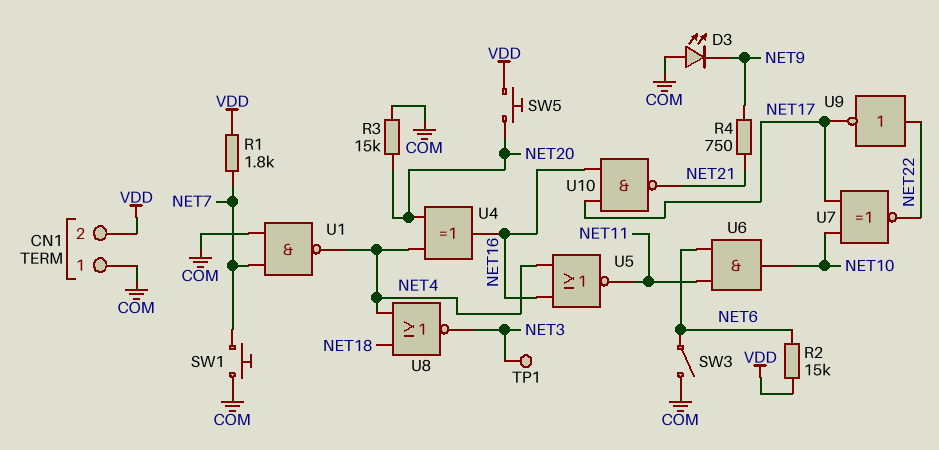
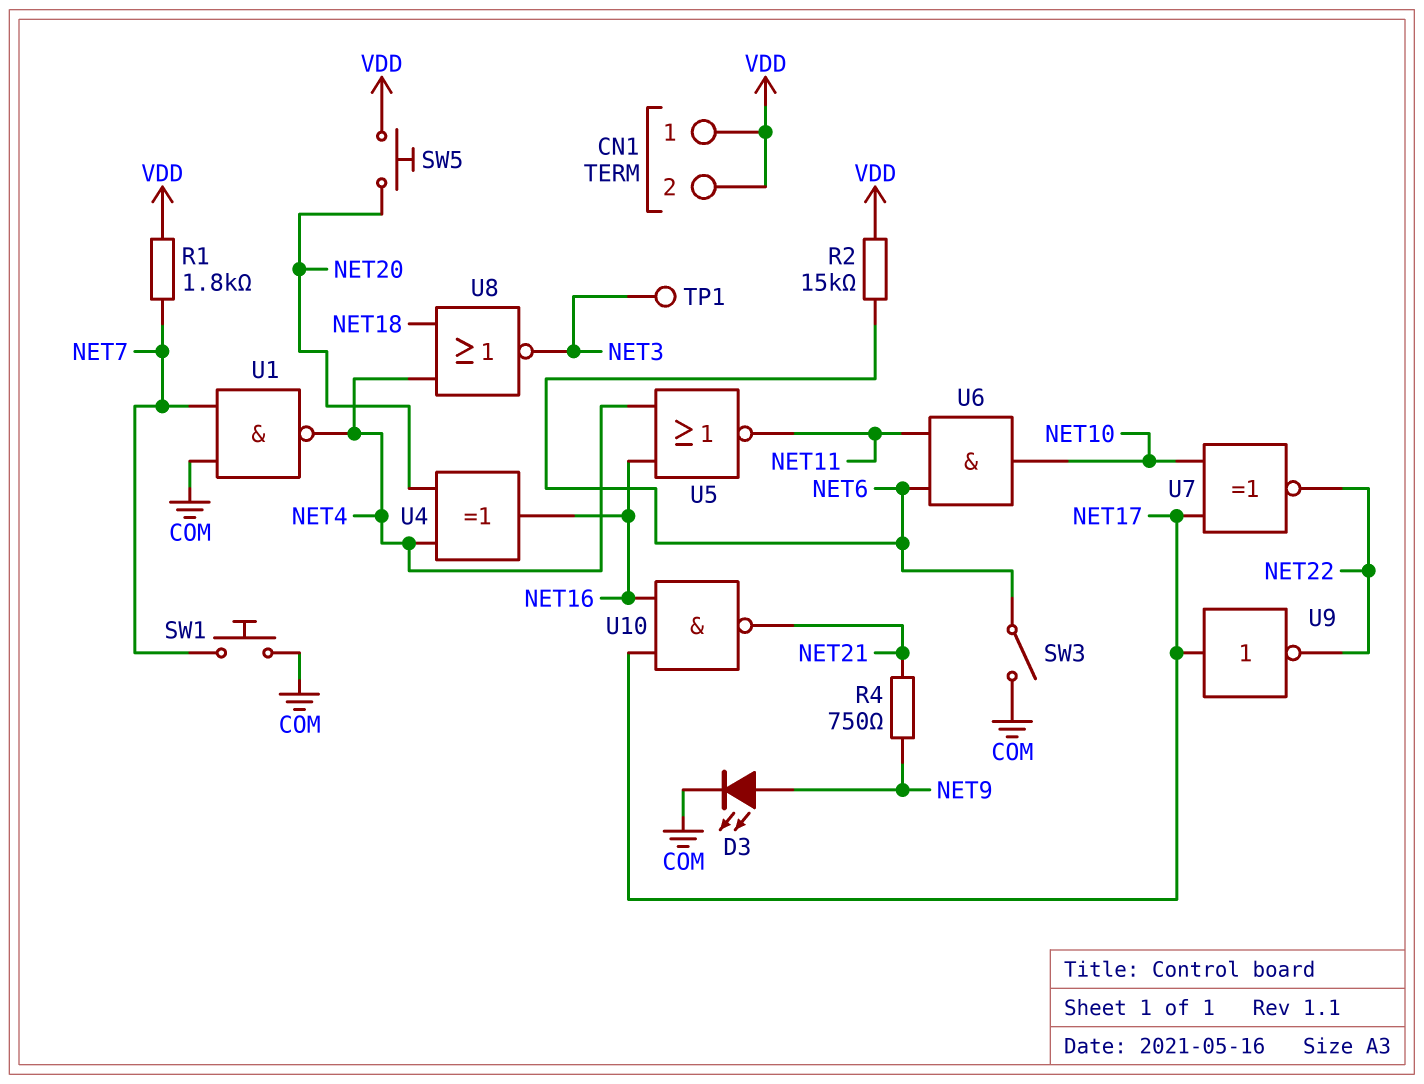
CN1 pin 1: COM -> VDD
D3: LED (A COM, K NET9) -> LED (A NET9, K COM)
R3: 15k (COM, NET20) -> none
U9: NOT (in NET22, out NET17) -> NOT (in NET17, out NET22)

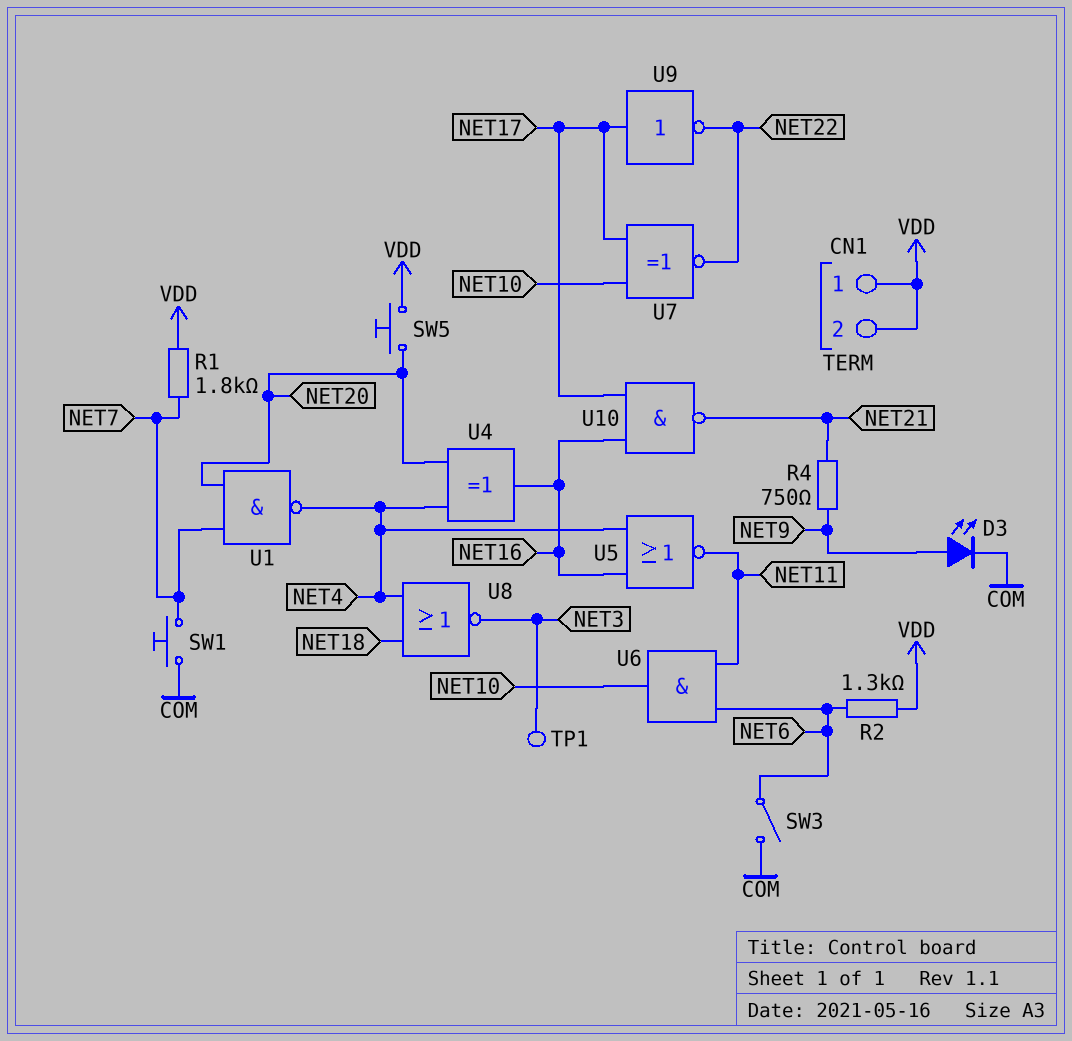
R2: 15k (NET6, VDD) -> 1.3k (NET6, VDD)
U1: NAND (in COM, in NET7, out NET4) -> NAND (in NET7, in NET20, out NET4)

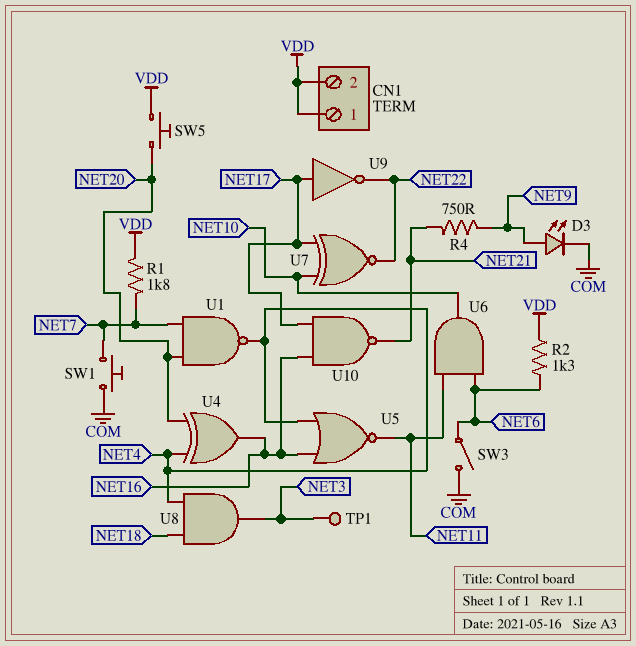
U8: NOR (in NET4, in NET18, out NET3) -> AND (in NET4, in NET18, out NET3)

